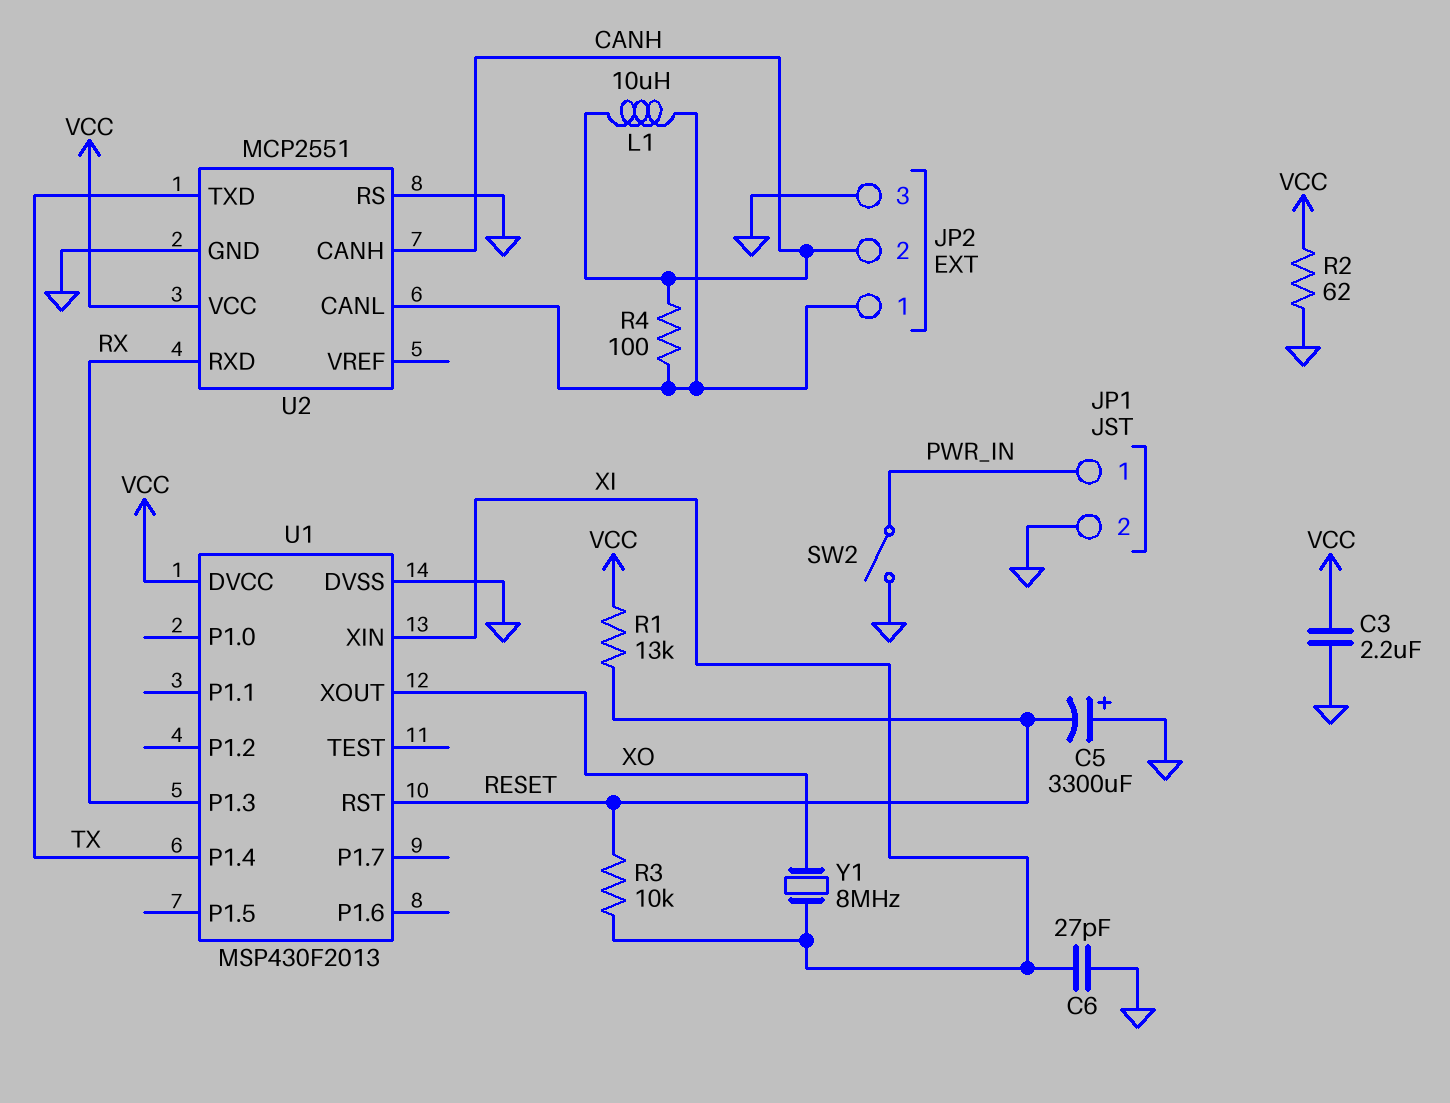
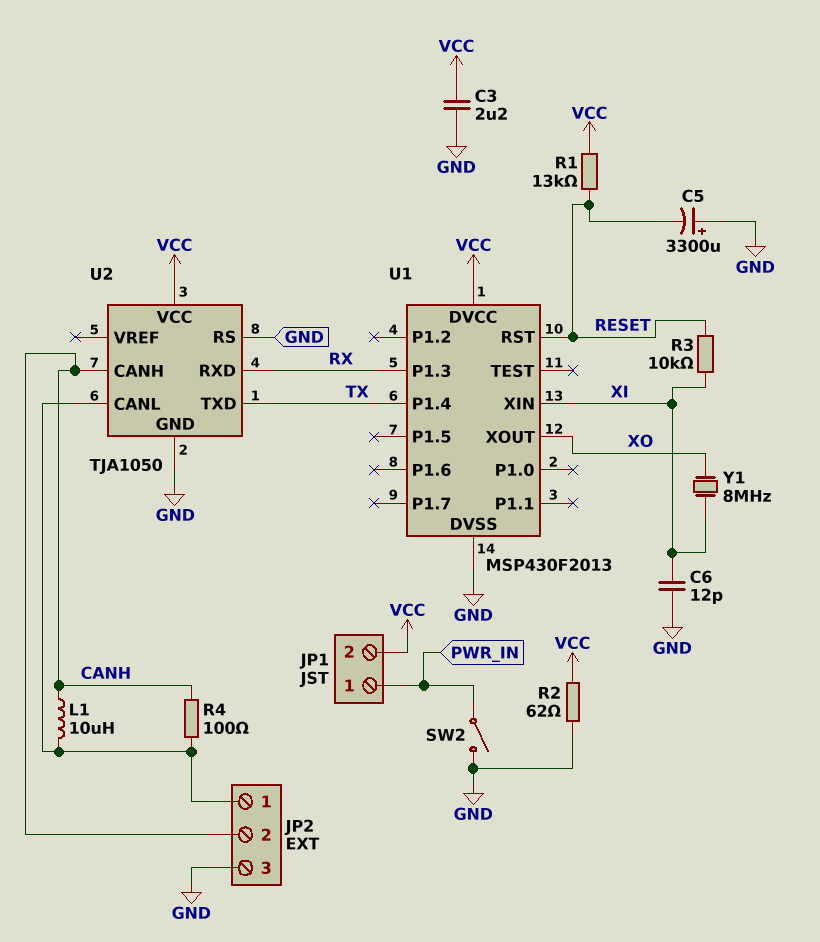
C6: 27pF (GND, XI) -> 12pF (GND, XI)
JP1 pin 2: GND -> VCC
U2: MCP2551 -> TJA1050

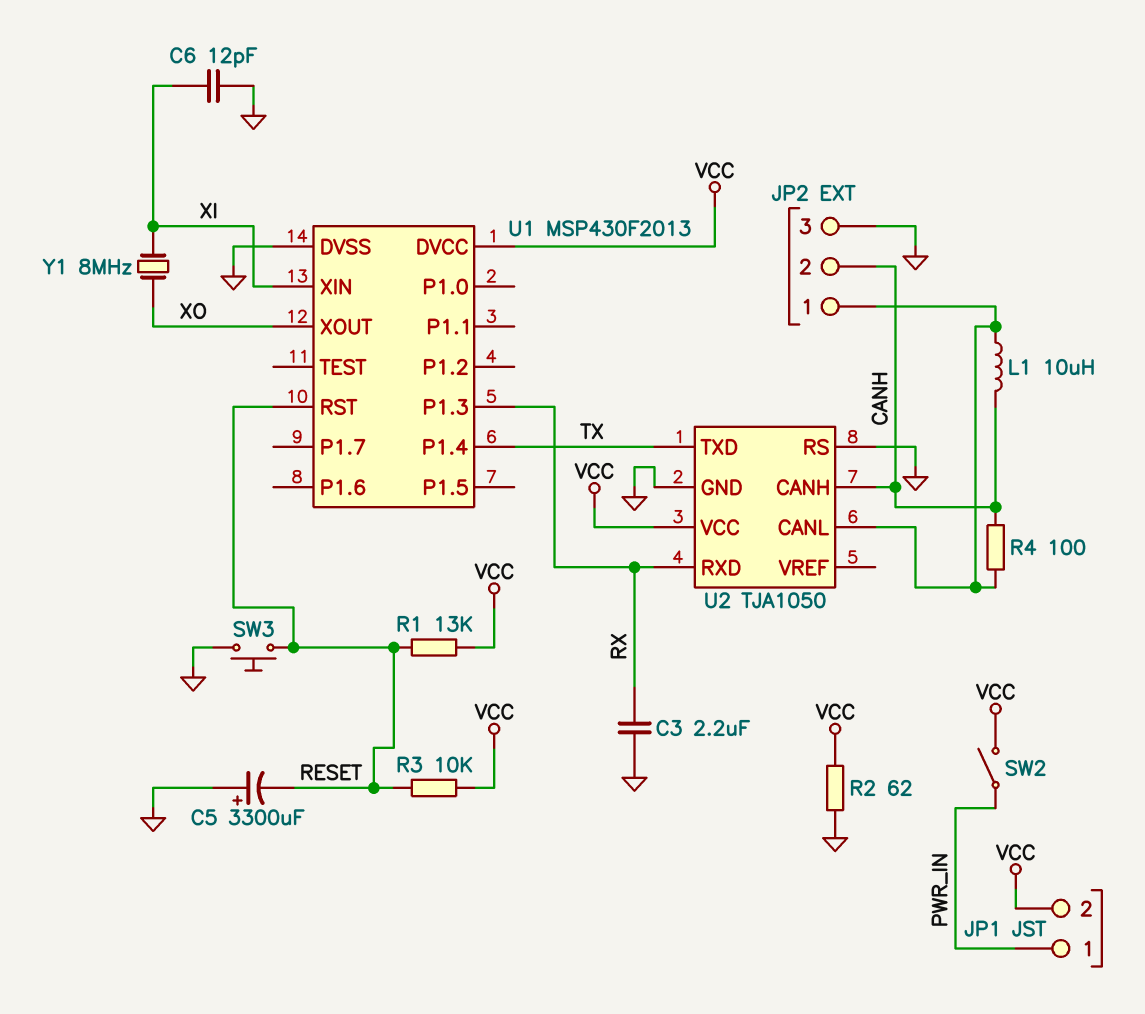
C3: 2.2uF (GND, VCC) -> 2.2uF (GND, RX)
R3: 10k (RESET, XI) -> 10k (RESET, VCC)
SW2: switch (GND, PWR_IN) -> switch (PWR_IN, VCC)
SW3: none -> button (GND, RESET)

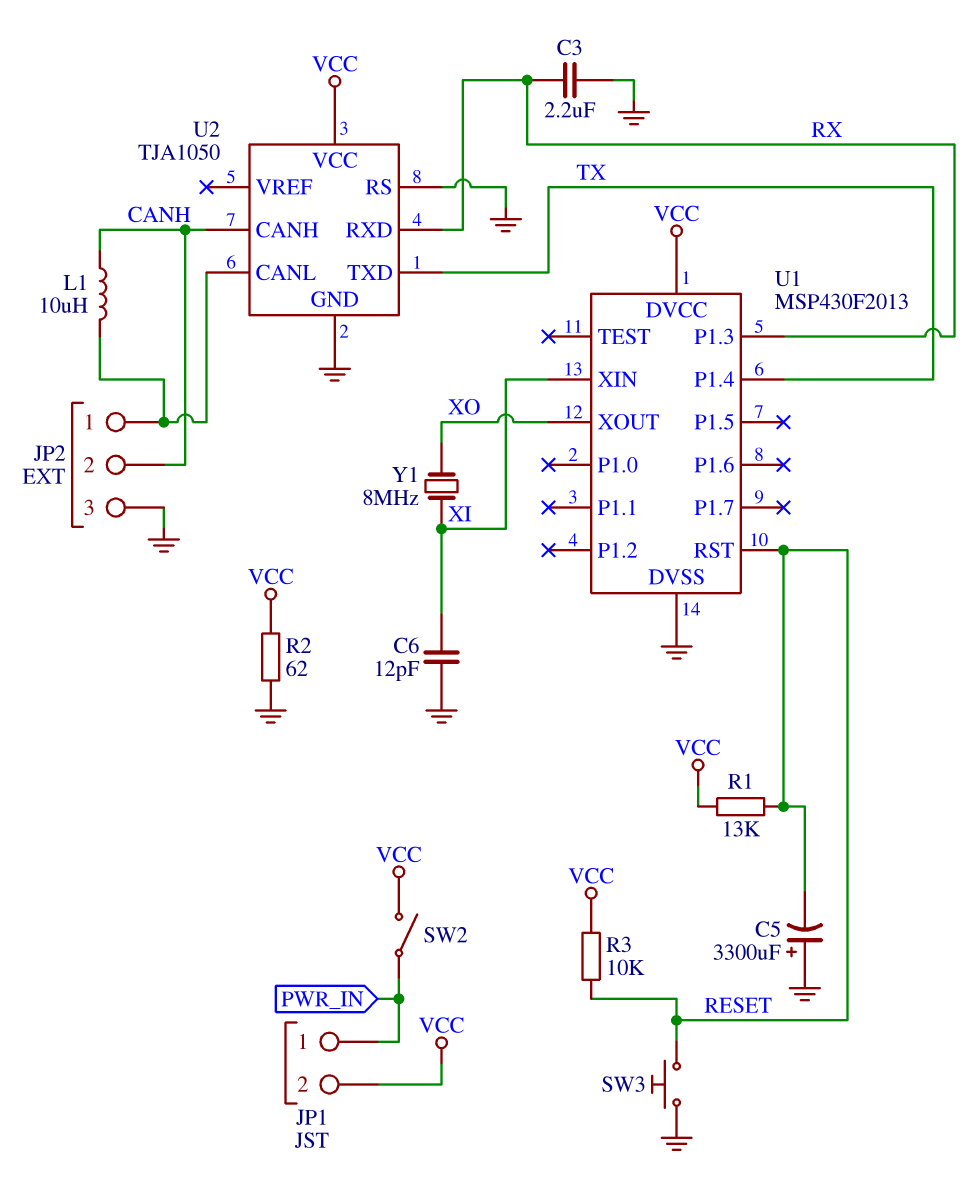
R4: 100 (CANH, JP2/1) -> none

